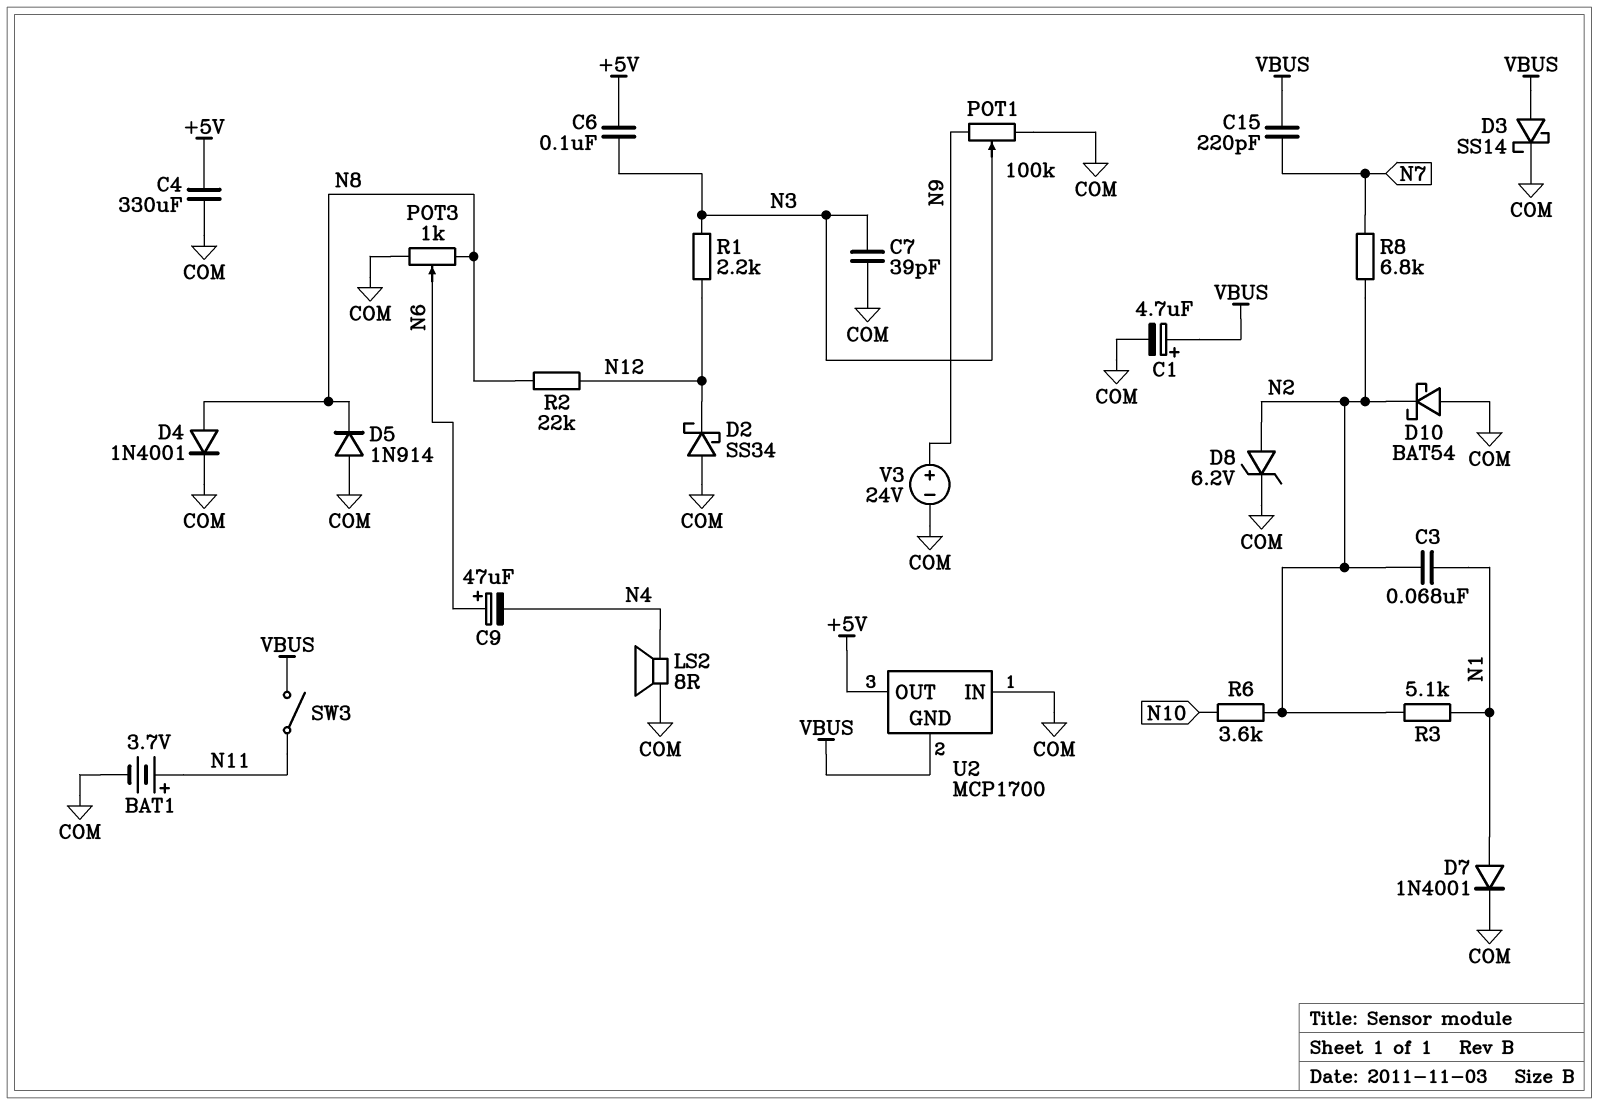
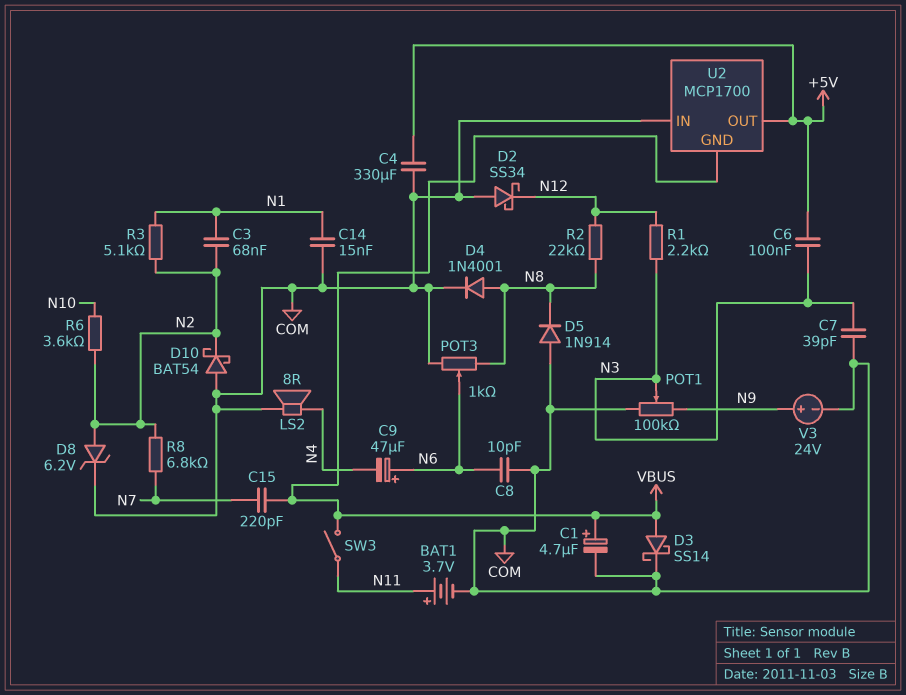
C8: none -> 10pF (COM, N6)
C14: none -> 15nF (COM, N1)
D7: diode 1N4001 (A N1, K COM) -> none

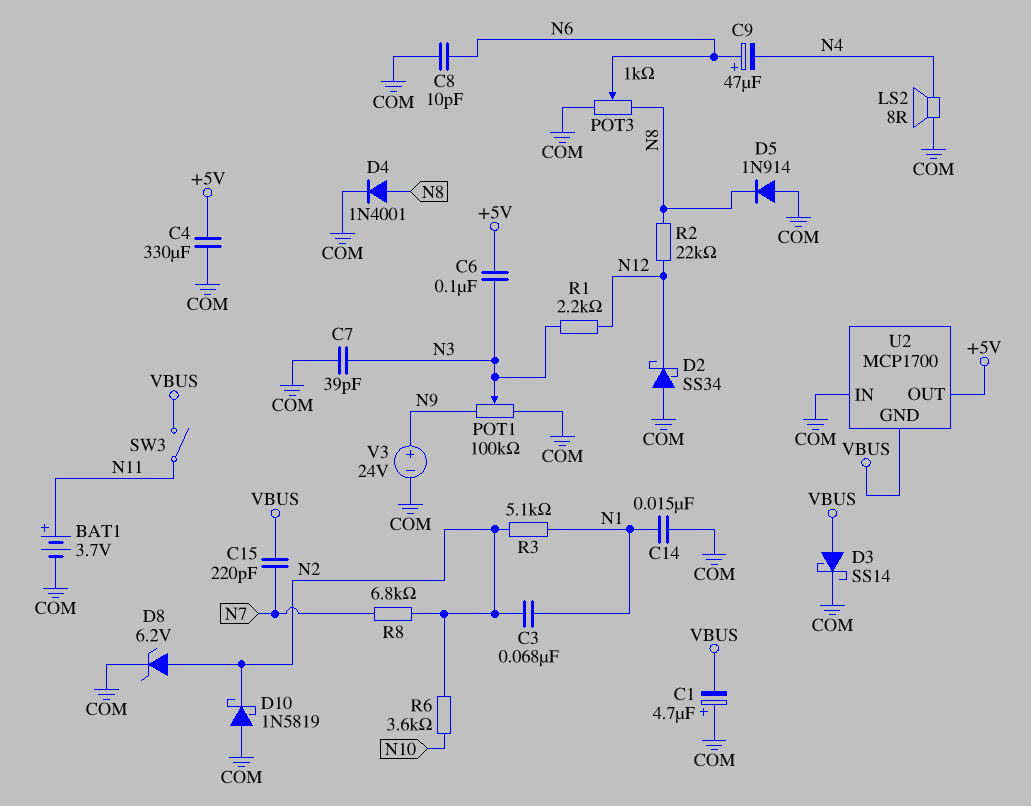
C1: 4.7uF (plus VBUS, minus COM) -> 4.7uF (plus COM, minus VBUS)
D10: schottky BAT54 (A COM, K N2) -> schottky 1N5819 (A COM, K N2)

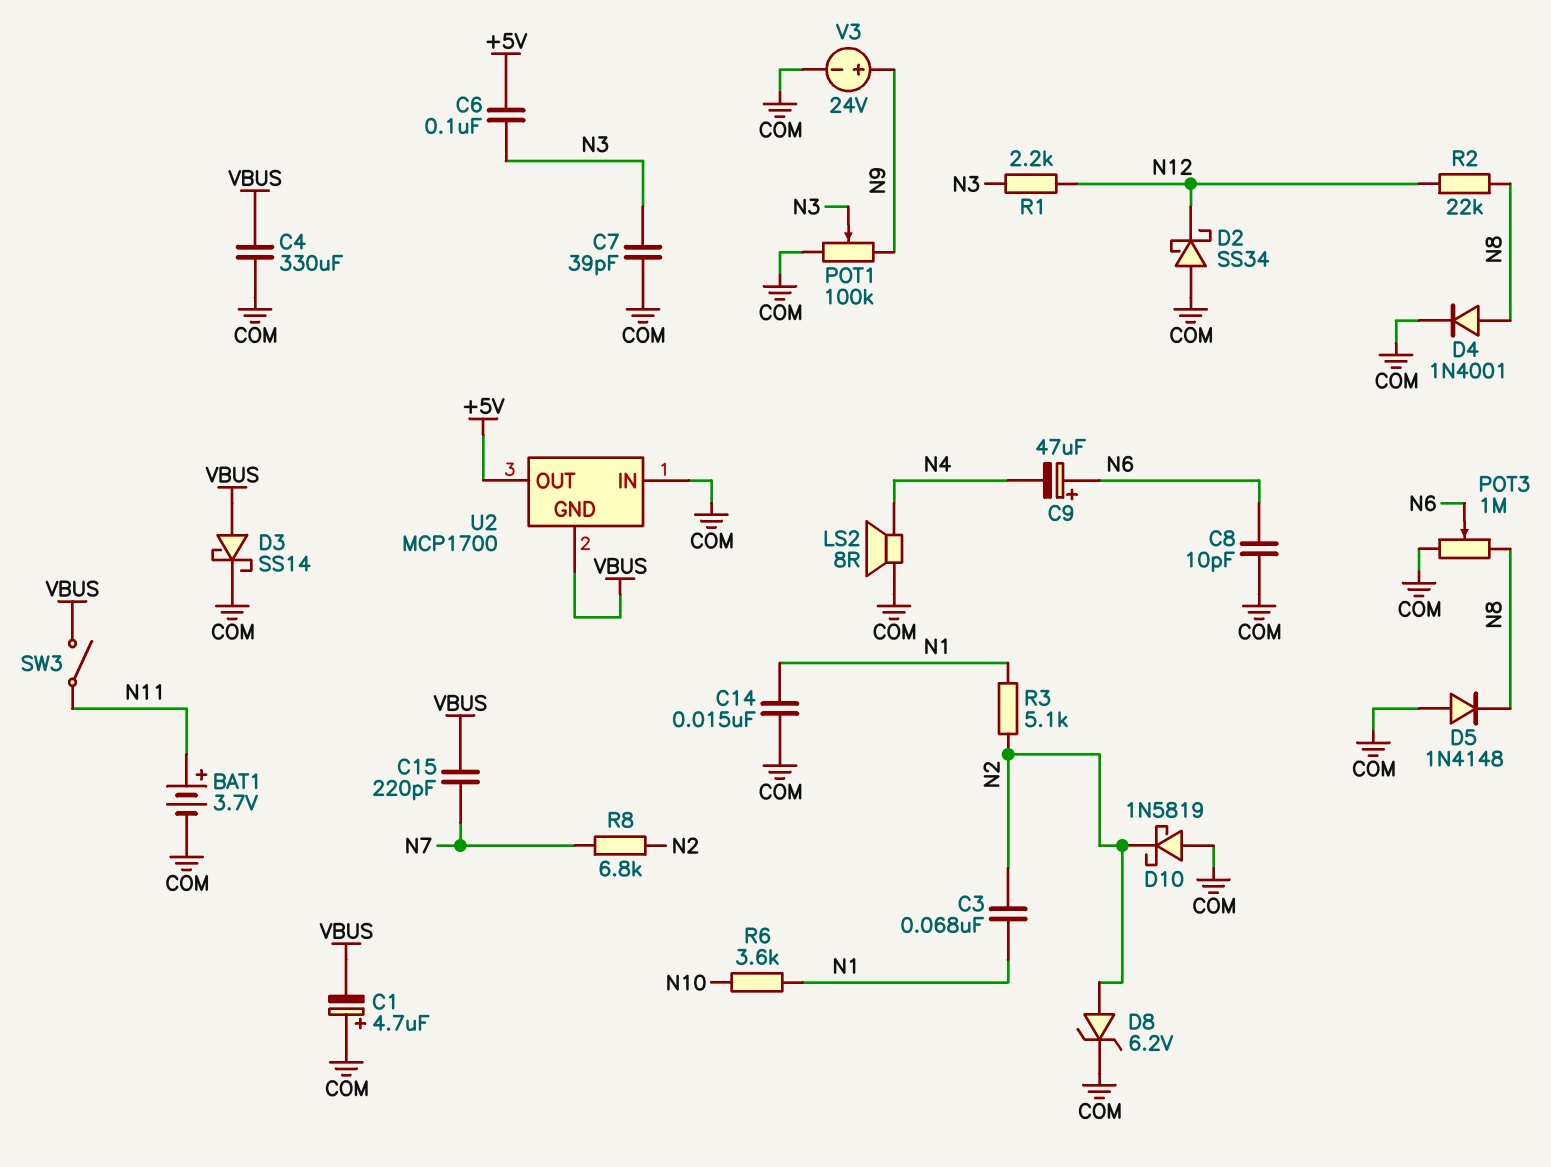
C4: 330uF (+5V, COM) -> 330uF (COM, VBUS)
D5: diode 1N914 (A COM, K N8) -> diode 1N4148 (A COM, K N8)
POT3: 1k (COM, N8, wiper N6) -> 1M (COM, N8, wiper N6)
R6: 3.6k (N2, N10) -> 3.6k (N1, N10)

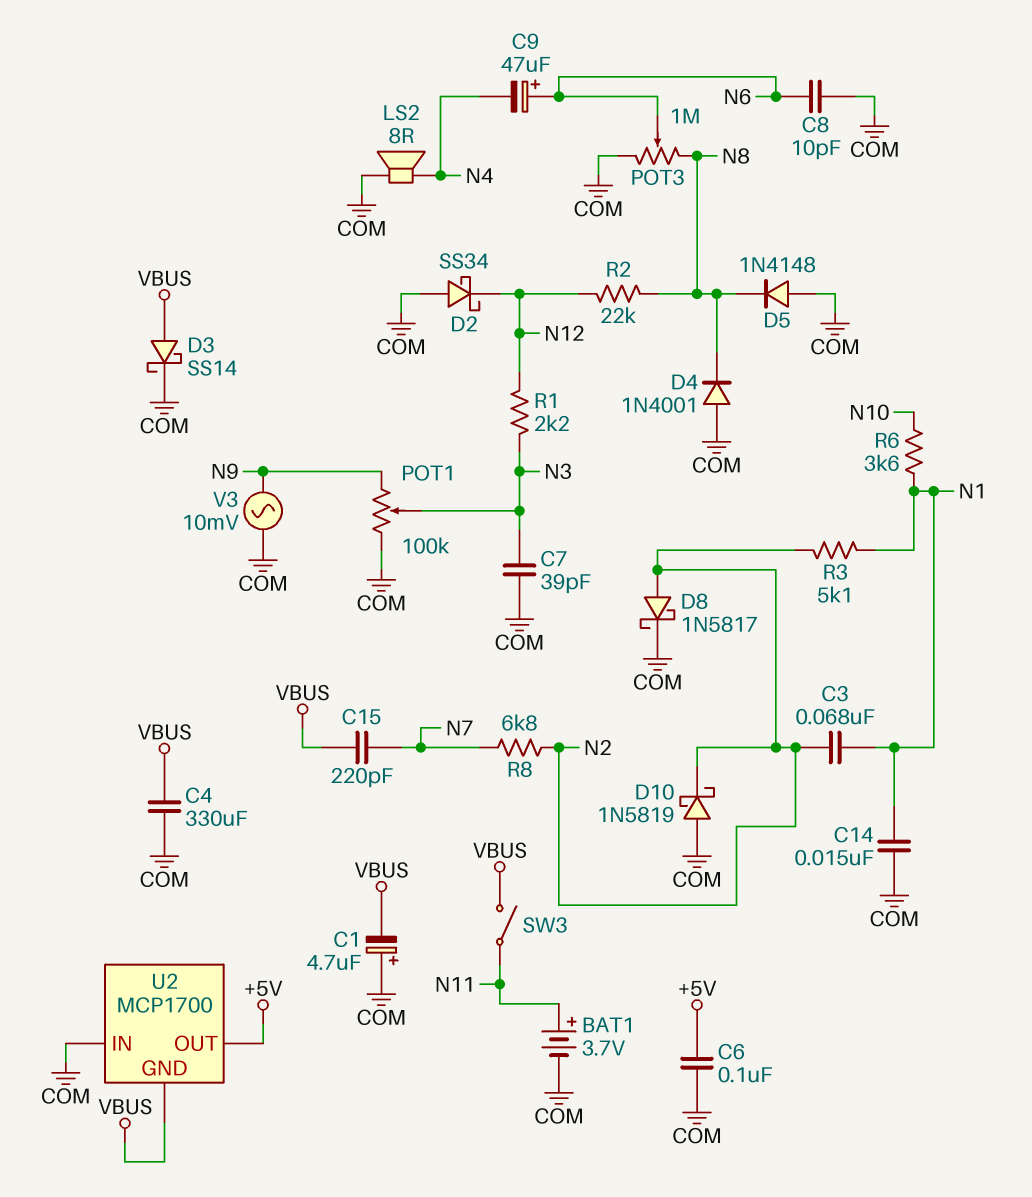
C6: 100nF (+5V, N3) -> 100nF (+5V, COM)
D4: diode 1N4001 (A N8, K COM) -> diode 1N4001 (A COM, K N8)
D8: zener 6.2V (A N2, K COM) -> schottky 1N5817 (A N2, K COM)
V3: 24V (plus N9, minus COM) -> AC 10mV (COM, N9)

